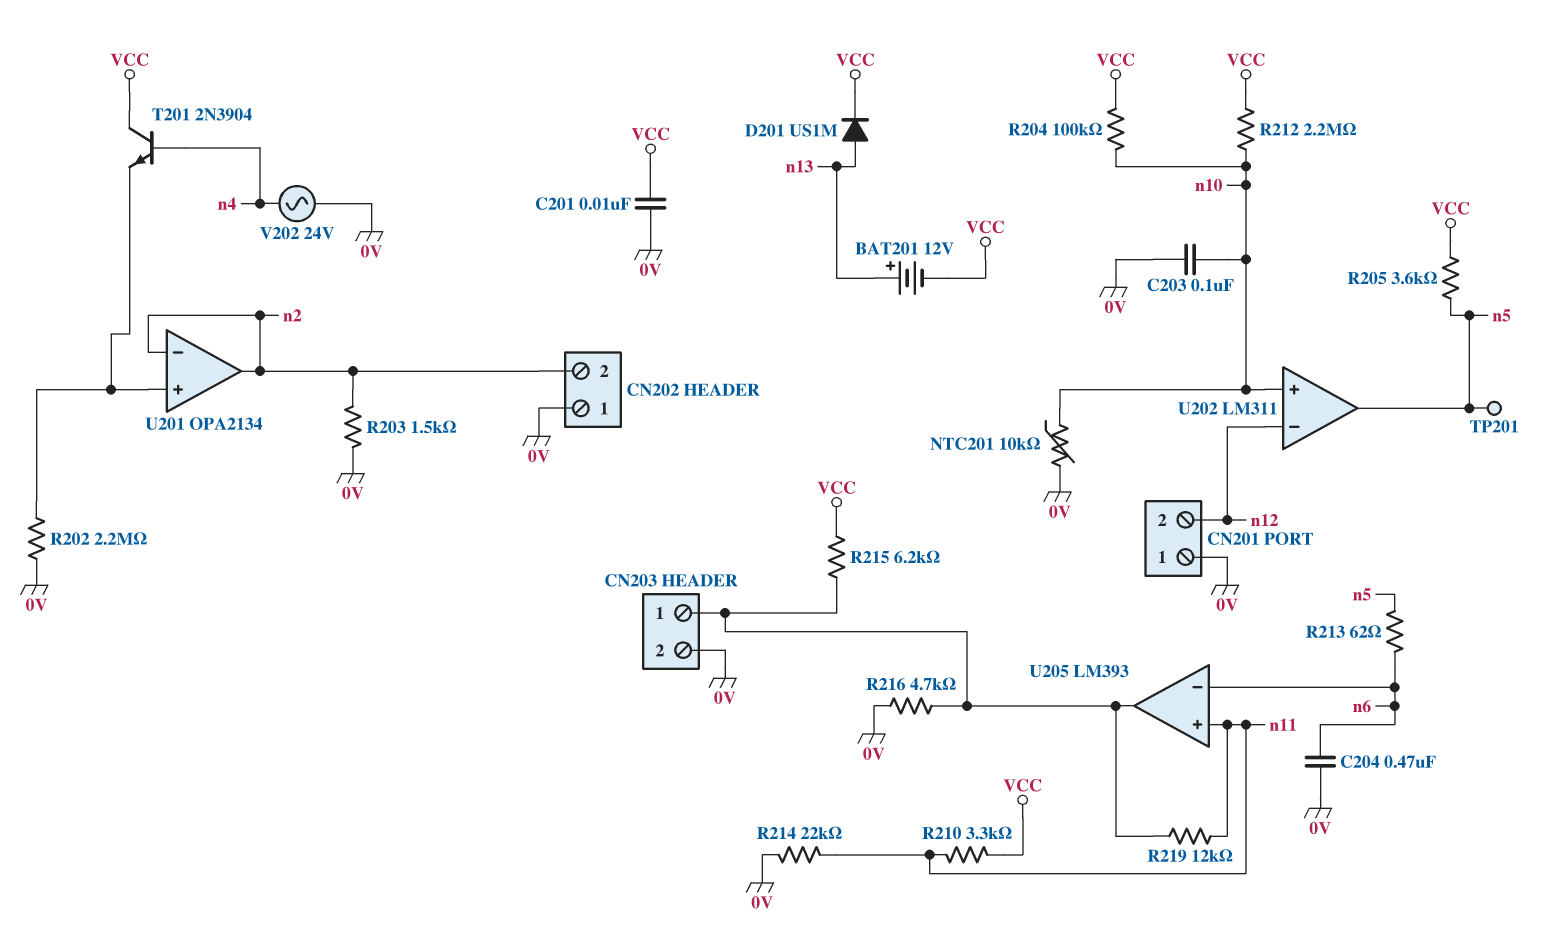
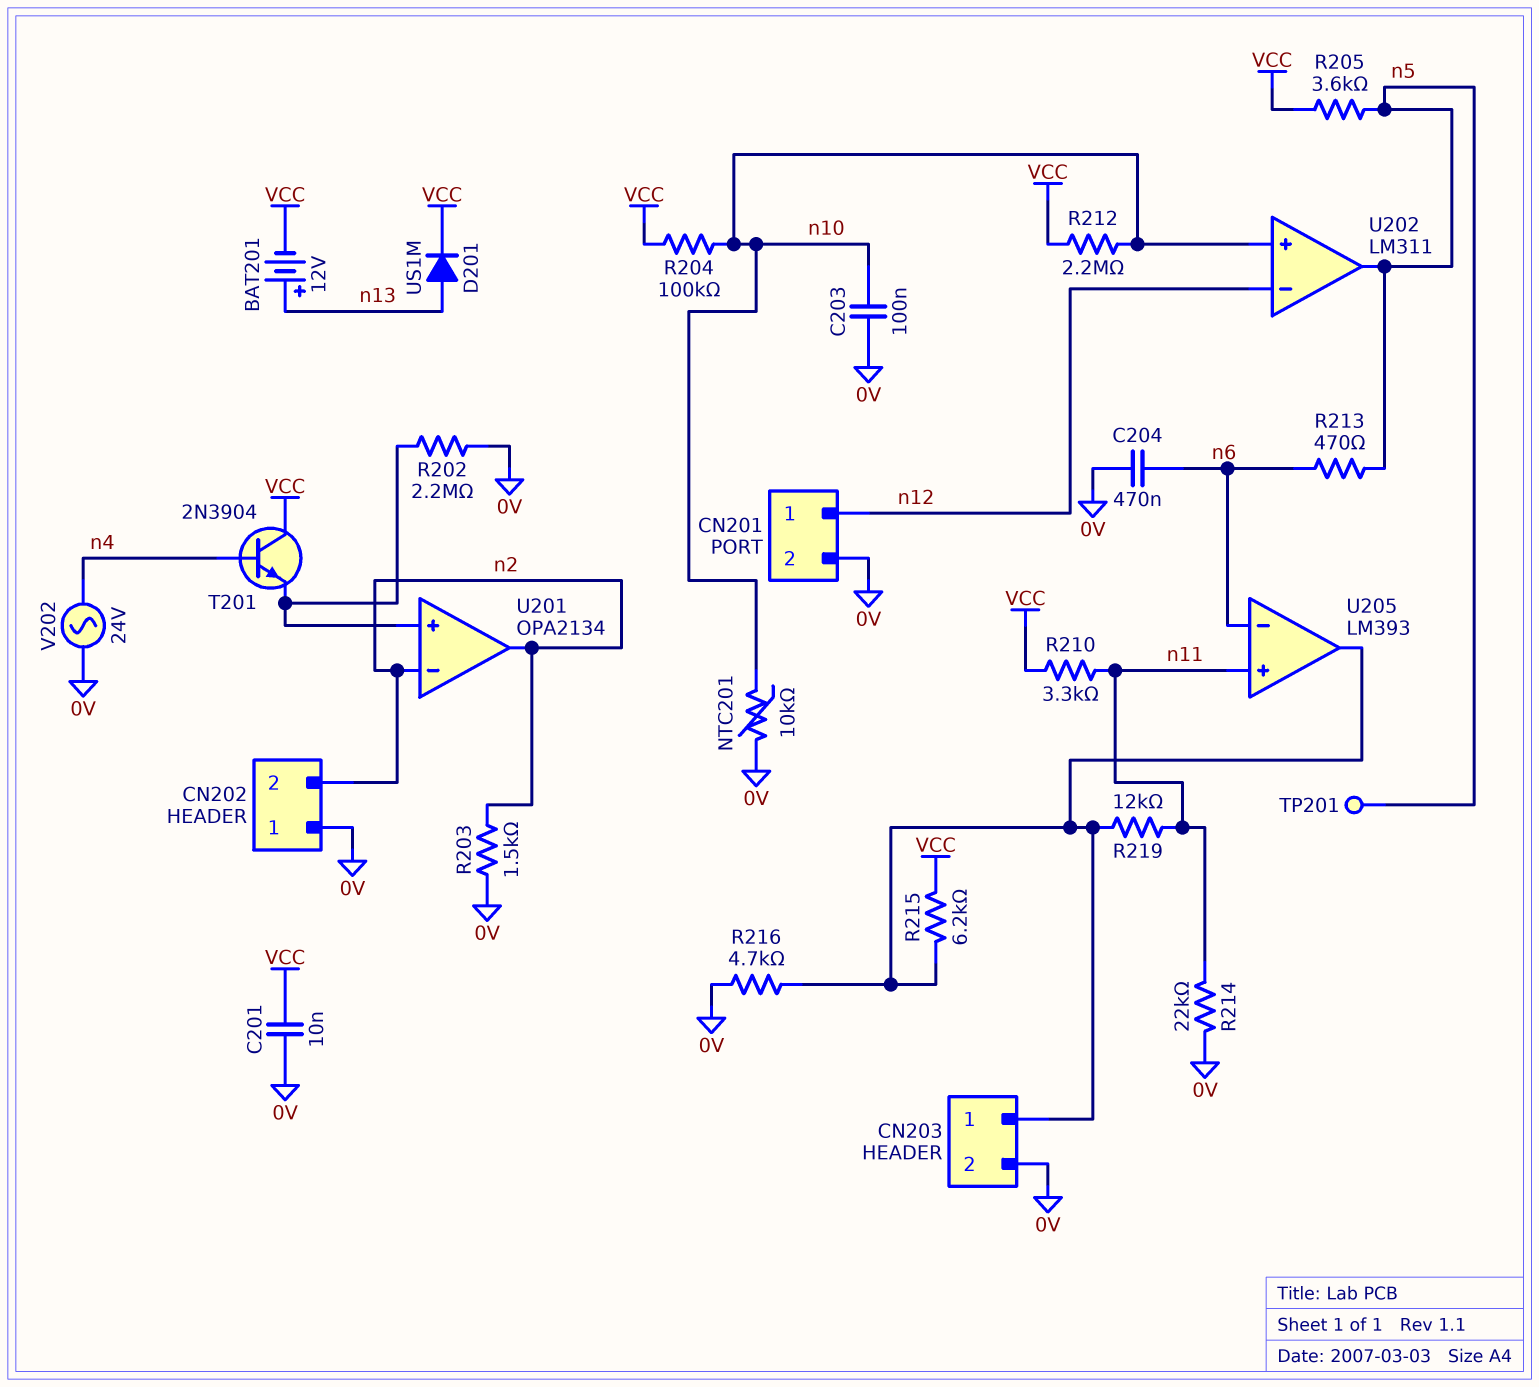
CN201 pin 1: 0V -> n12
CN201 pin 2: n12 -> 0V
R213: 62 (n5, n6) -> 470 (n5, n6)

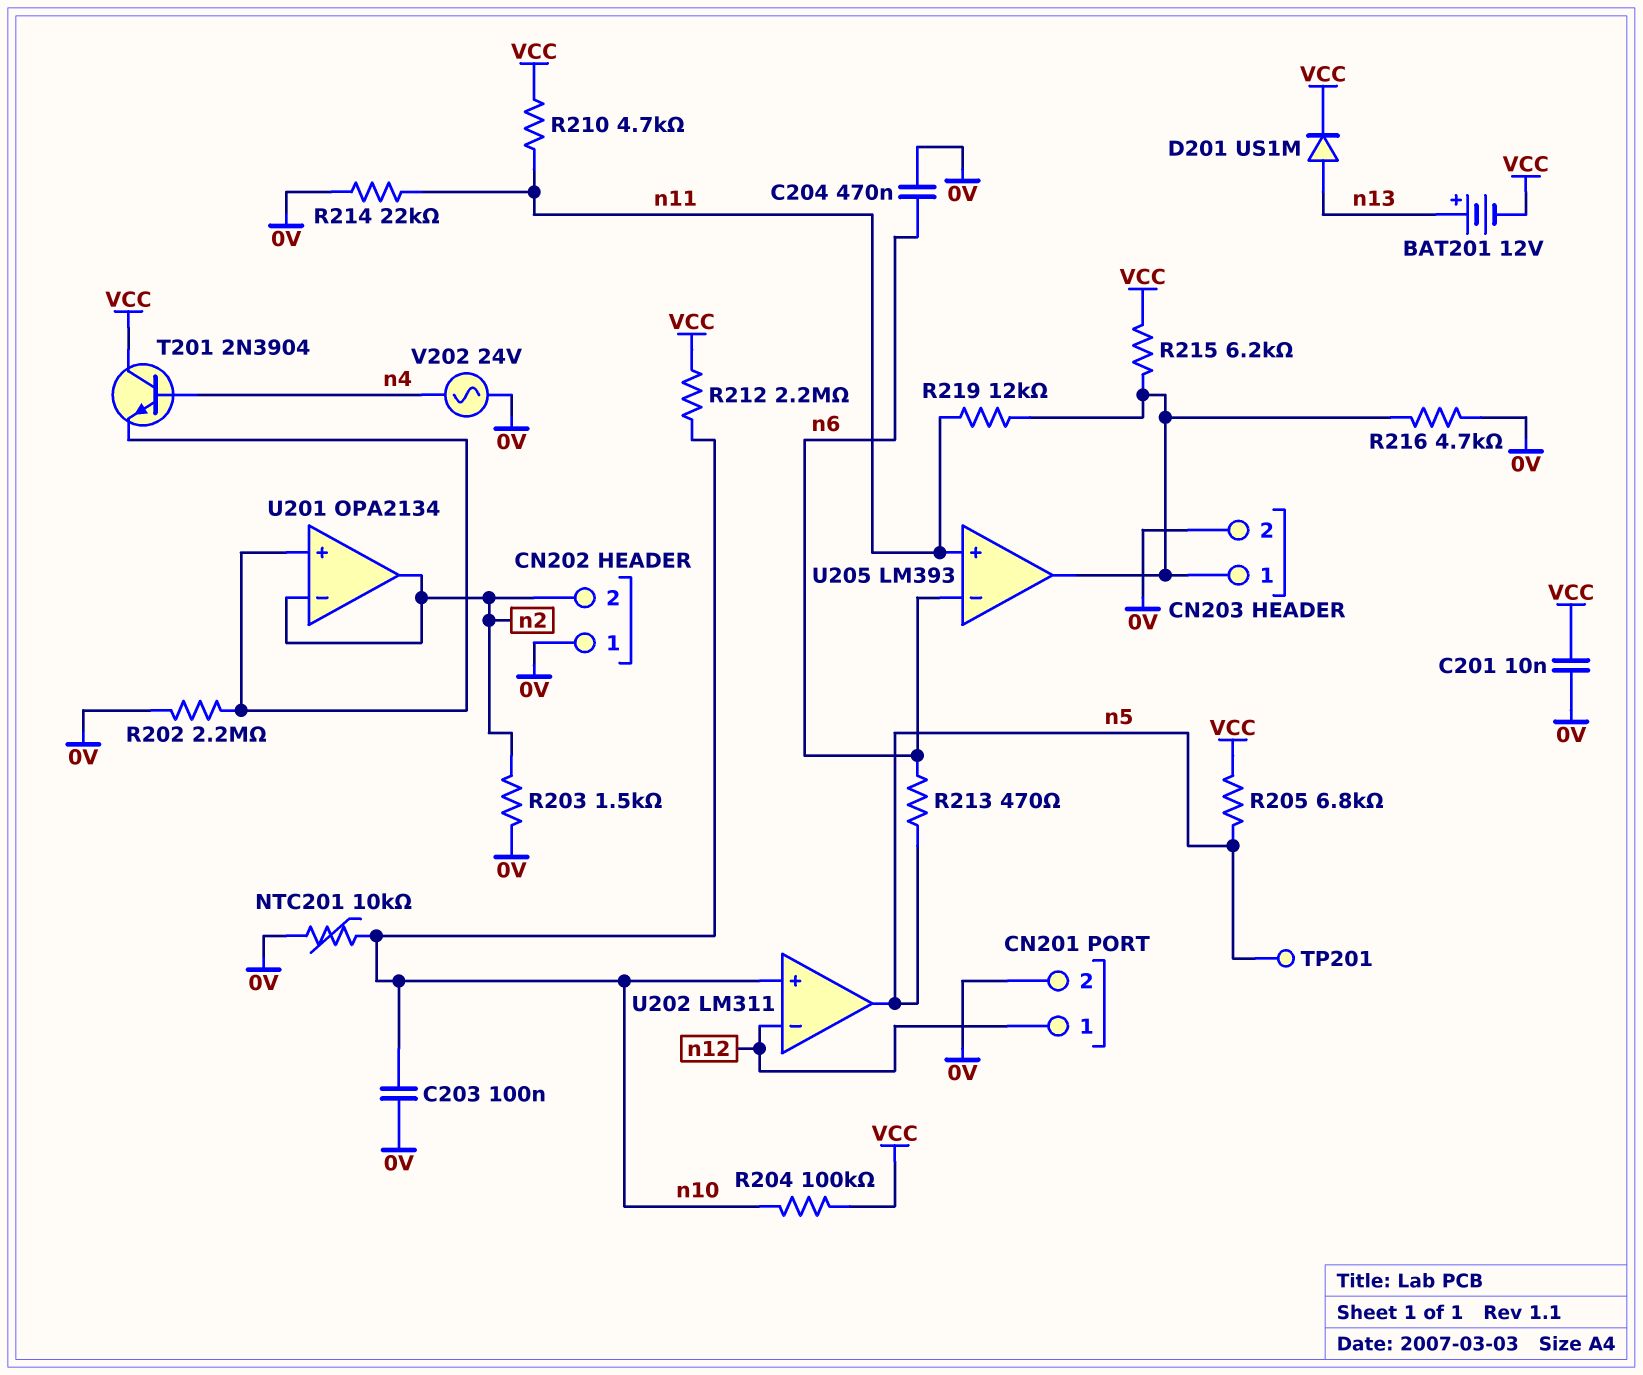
R205: 3.6k (VCC, n5) -> 6.8k (VCC, n5)
R210: 3.3k (VCC, n11) -> 4.7k (VCC, n11)

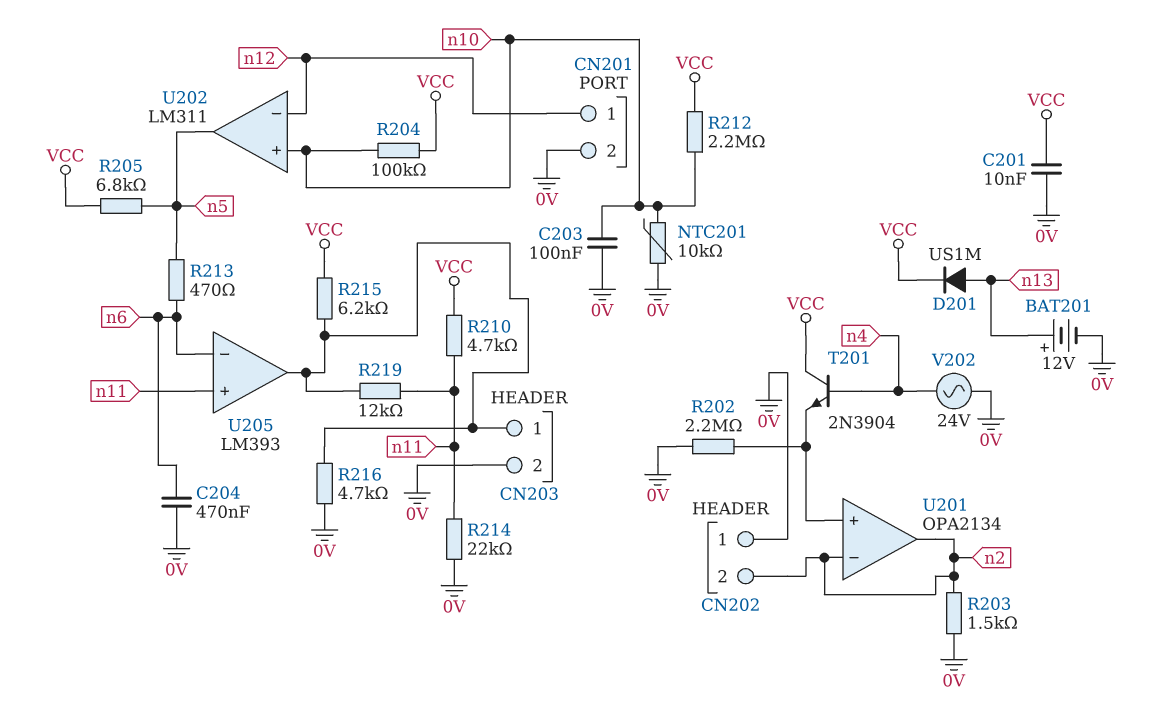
BAT201: 12V (plus n13, minus VCC) -> 12V (plus n13, minus 0V)
TP201: test point (n5) -> none

